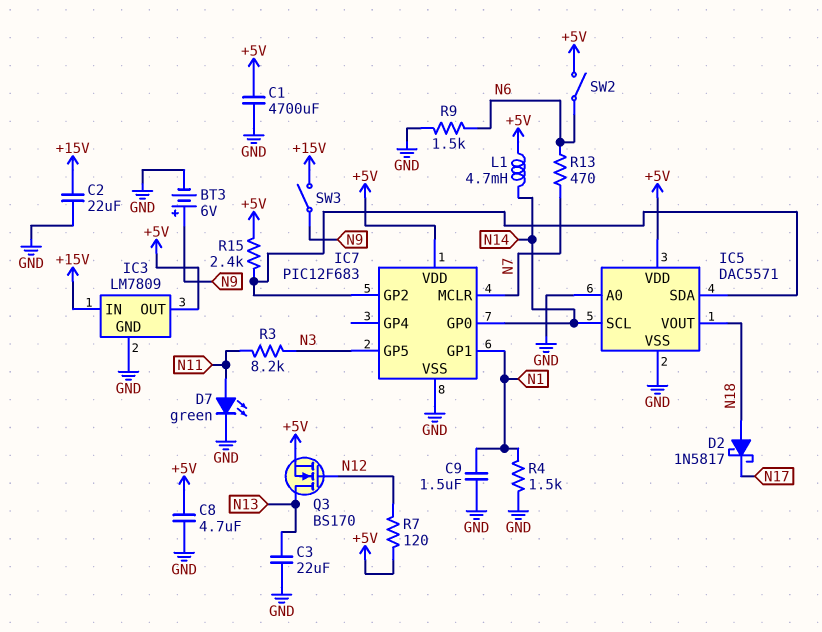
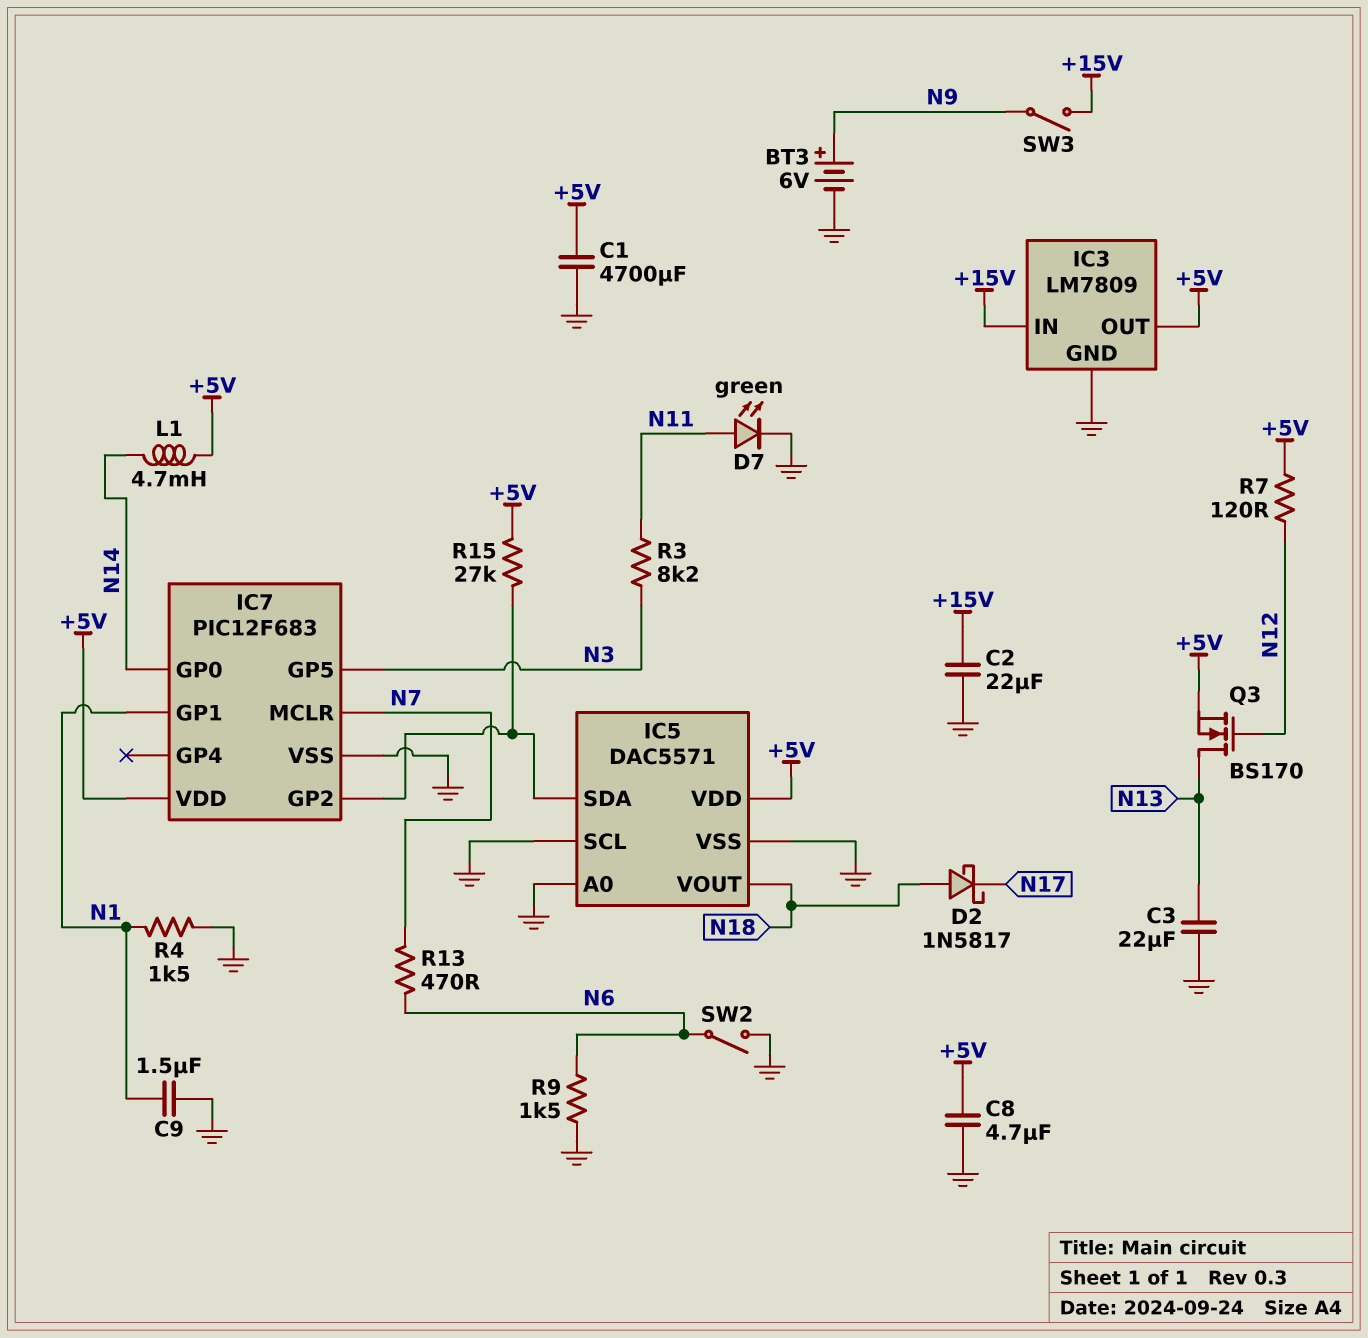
IC5 pin SCL: N14 -> GND
R15: 2.4k (+5V, IC5/SDA) -> 27k (+5V, IC5/SDA)
SW2: switch (+5V, N6) -> switch (GND, N6)

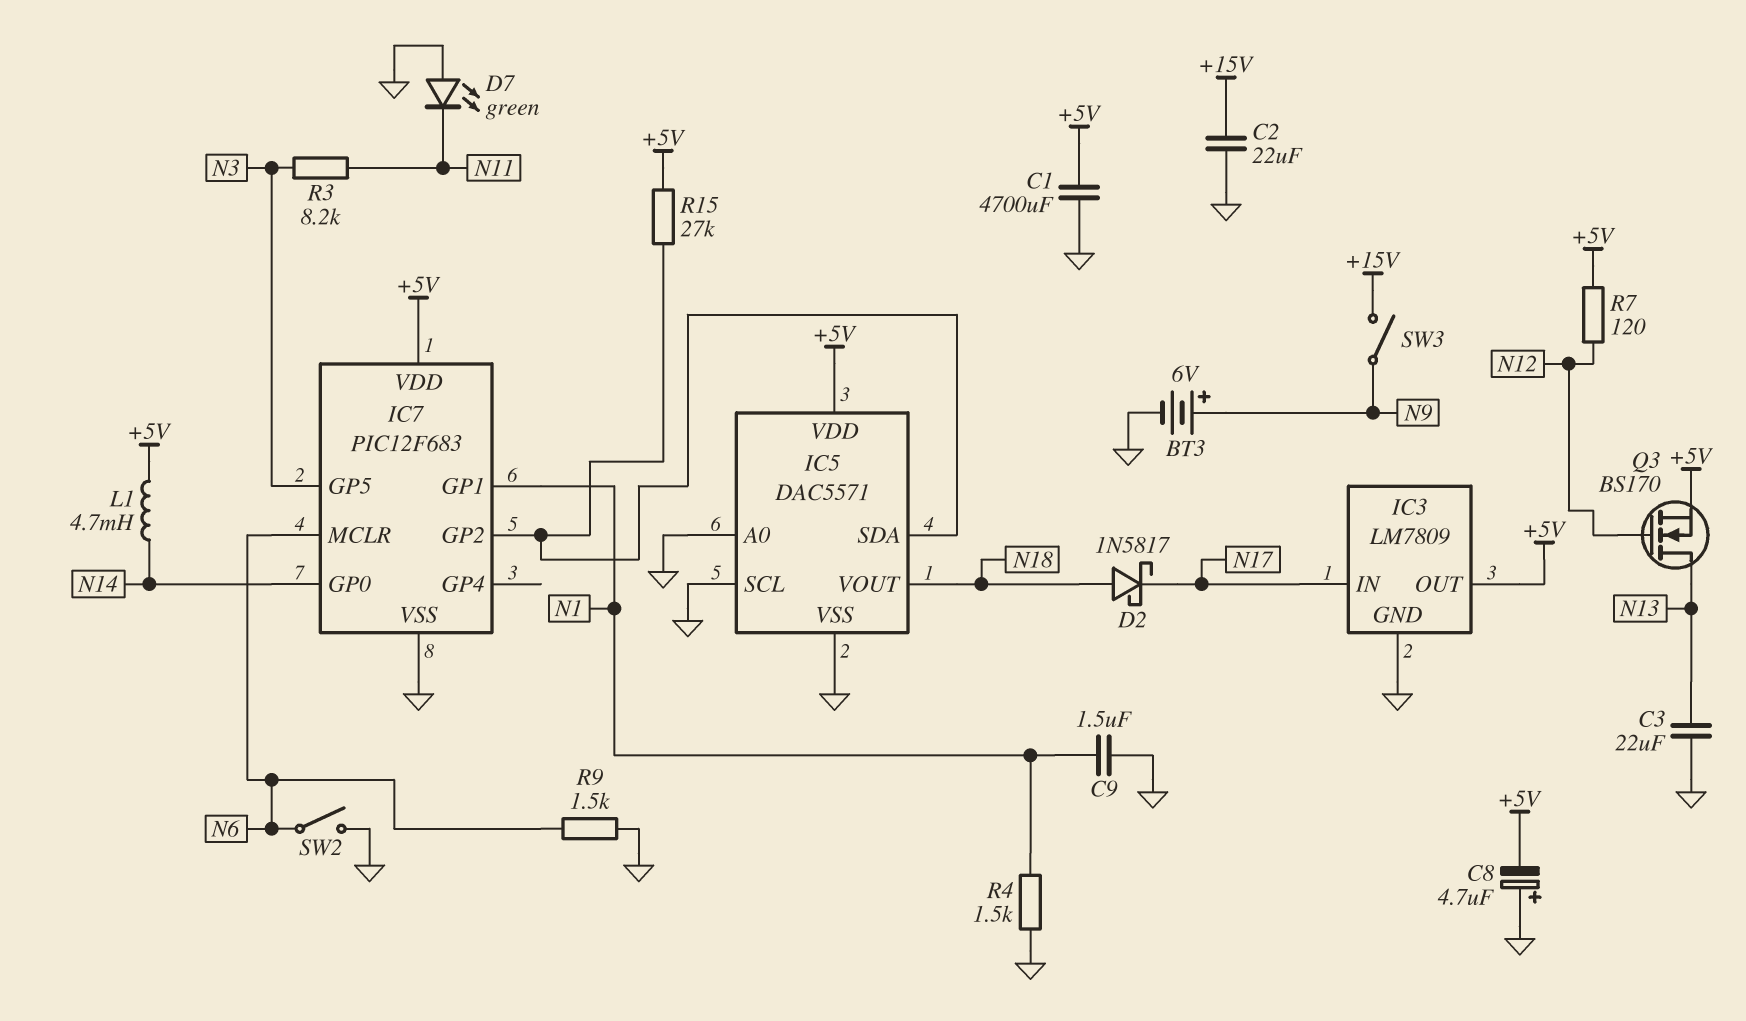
C8: 4.7uF (+5V, GND) -> 4.7uF (plus GND, minus +5V)
D7: LED green (A N11, K GND) -> LED green (A GND, K N11)
IC3 pin IN: +15V -> N17
IC7 pin MCLR: N7 -> N6
R13: 470 (N6, N7) -> none

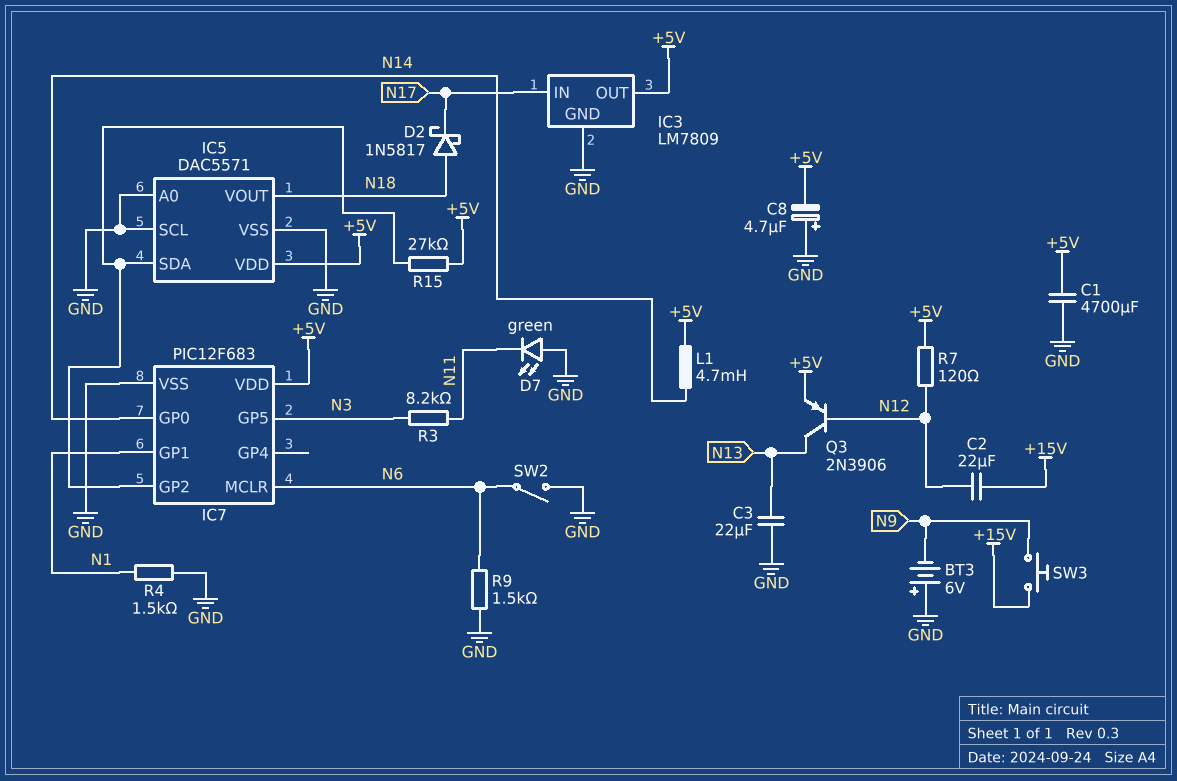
BT3: 6V (plus N9, minus GND) -> 6V (plus GND, minus N9)
C2: 22uF (+15V, GND) -> 22uF (+15V, N12)
C9: 1.5uF (GND, N1) -> none
Q3: NMOS BS170 (G N12, D N13, S +5V) -> PNP 2N3906 (B N12, C N13, E +5V)
SW3: switch (+15V, N9) -> button (+15V, N9)

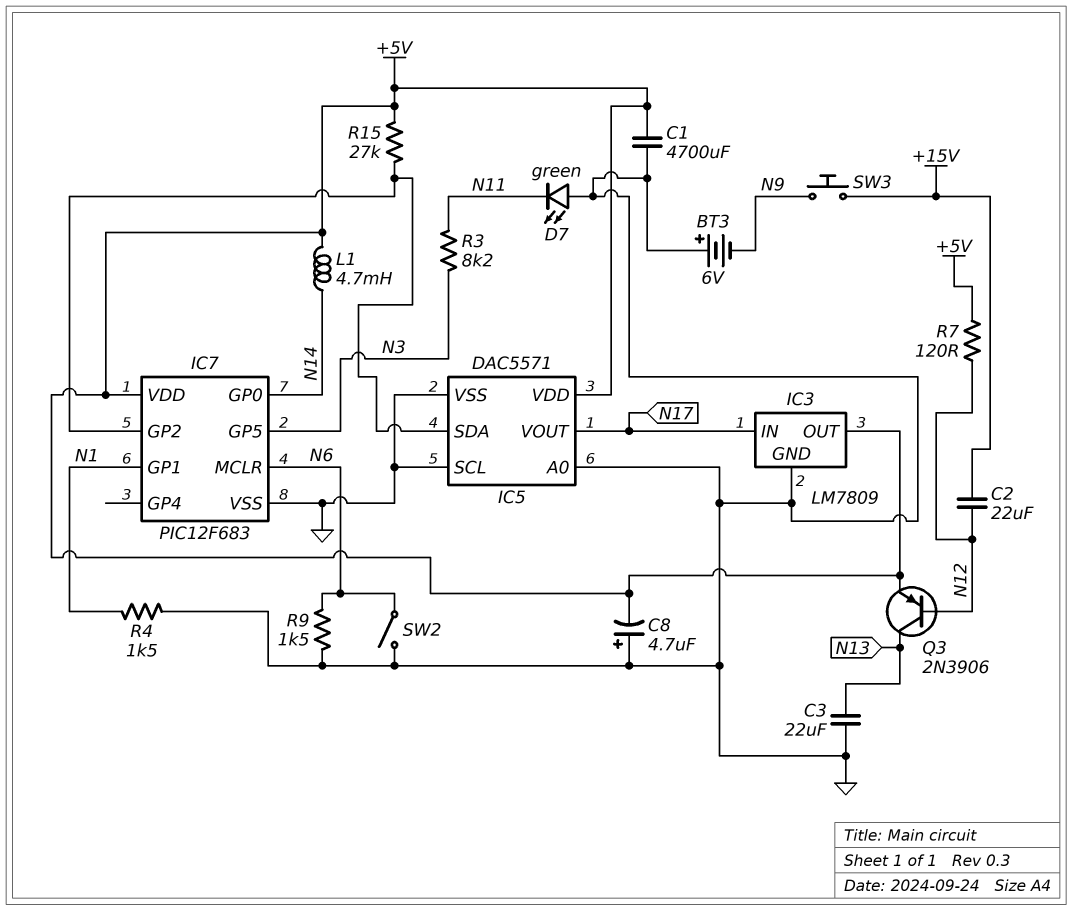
D2: schottky 1N5817 (A N18, K N17) -> none
IC5 pin VOUT: N18 -> N17

